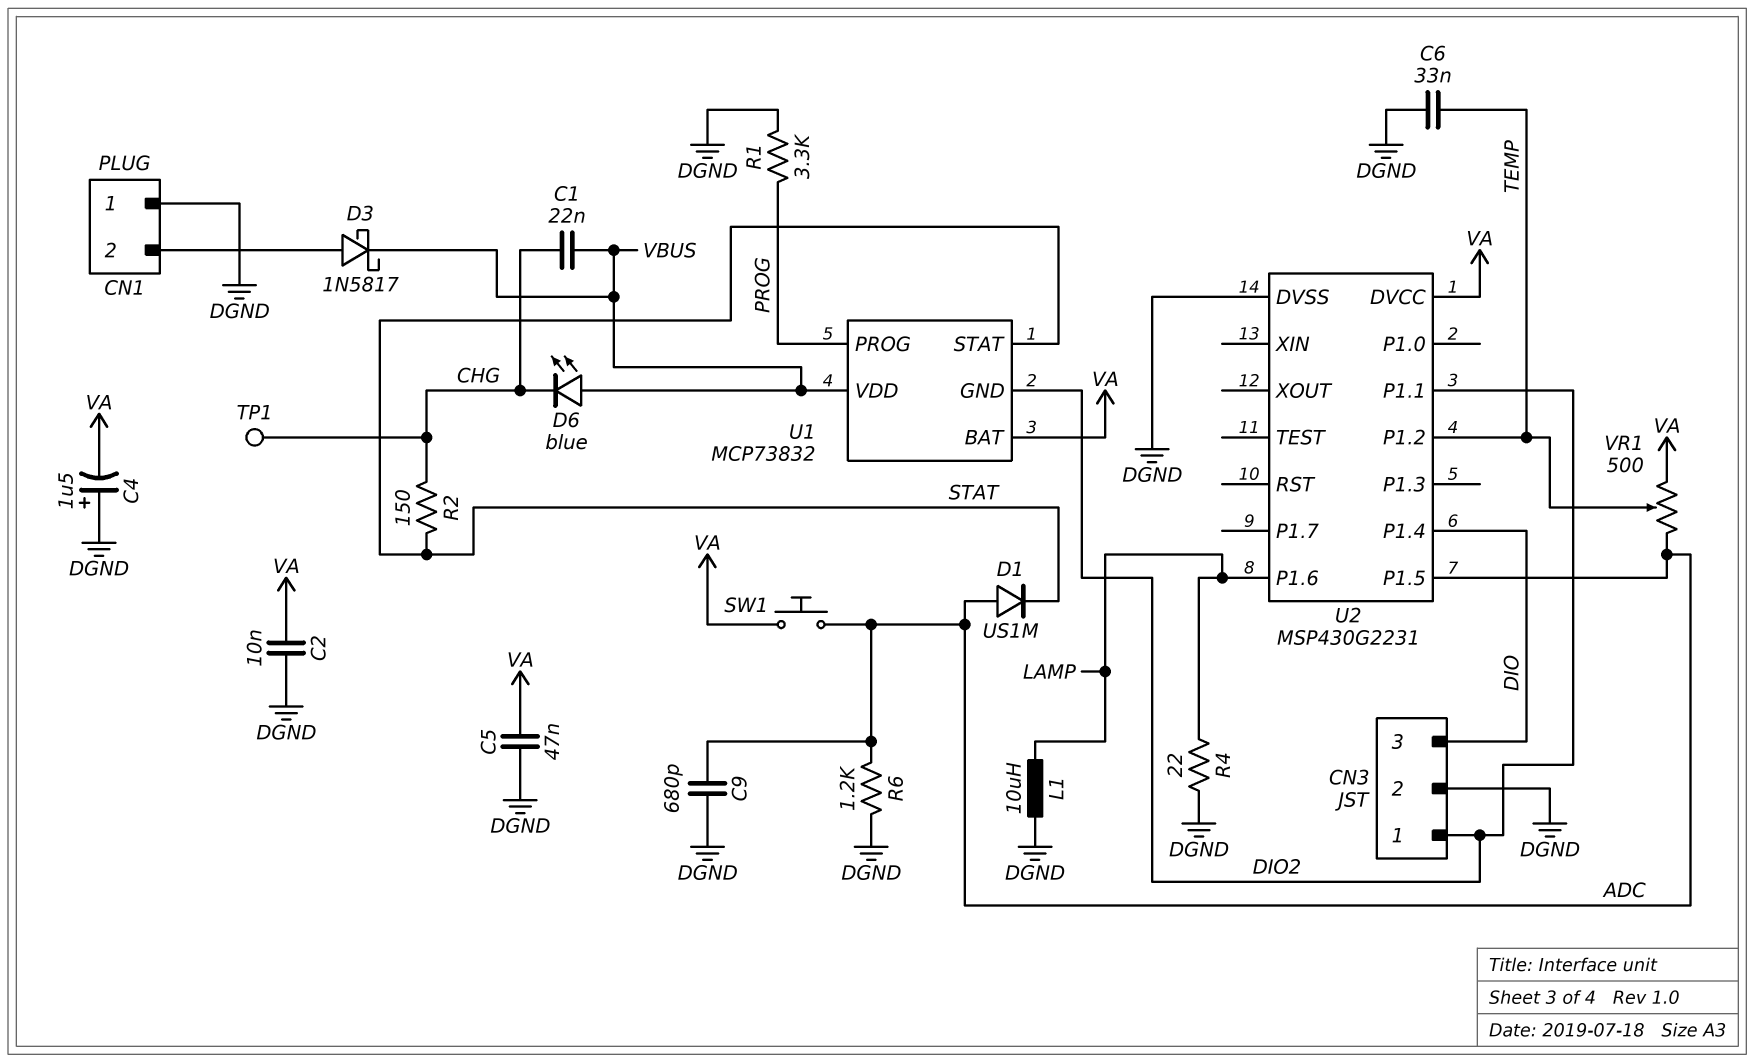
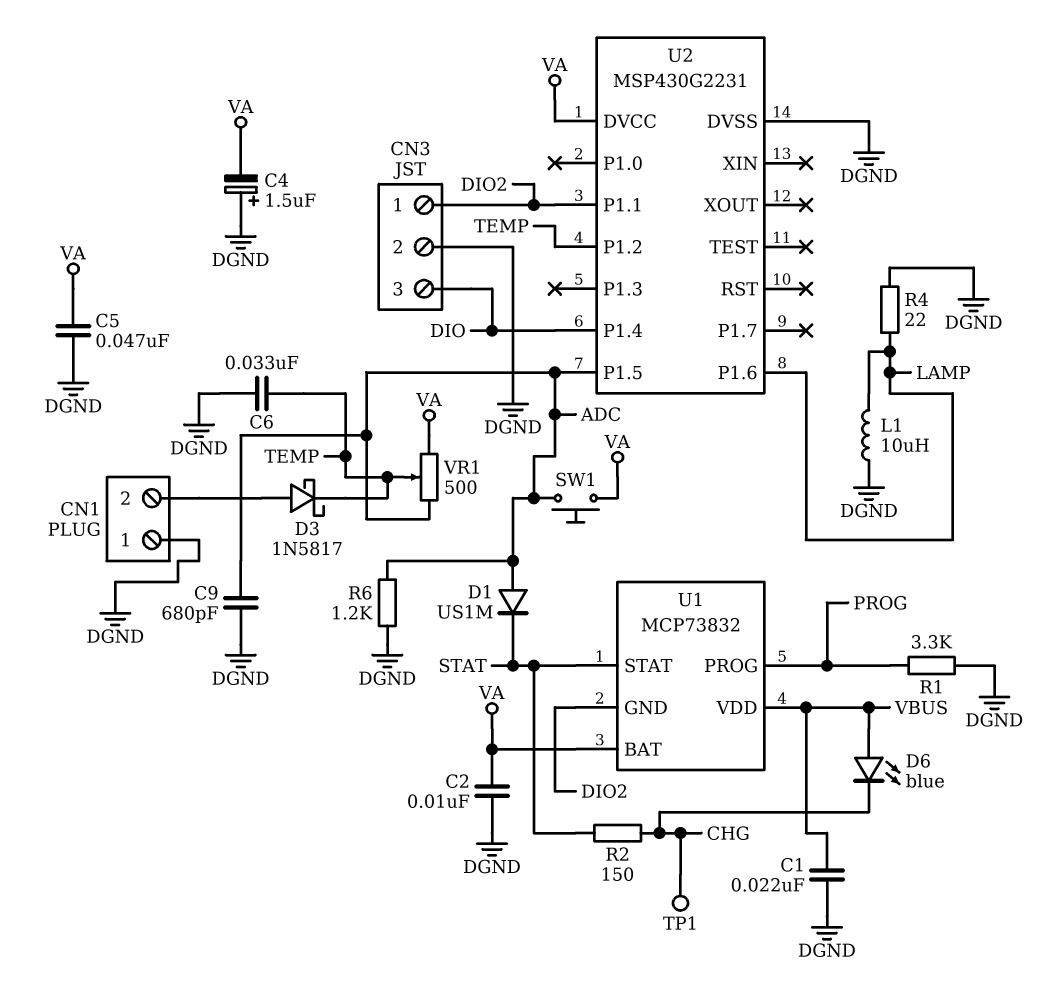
C1: 22nF (CHG, VBUS) -> 22nF (DGND, VBUS)
D3: schottky 1N5817 (A CN1/2, K VBUS) -> schottky 1N5817 (A CN1/2, K TEMP)

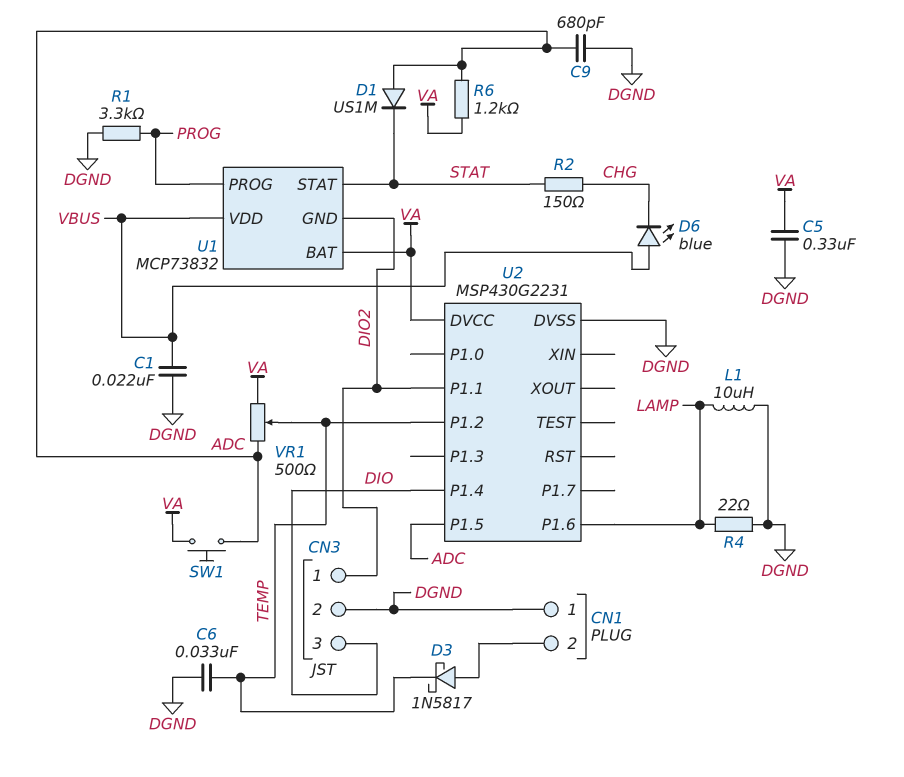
C2: 10nF (DGND, VA) -> none
C4: 1.5uF (plus DGND, minus VA) -> none
C5: 47nF (DGND, VA) -> 330nF (DGND, VA)
R6: 1.2k (ADC, DGND) -> 1.2k (ADC, VA)
TP1: test point (CHG) -> none

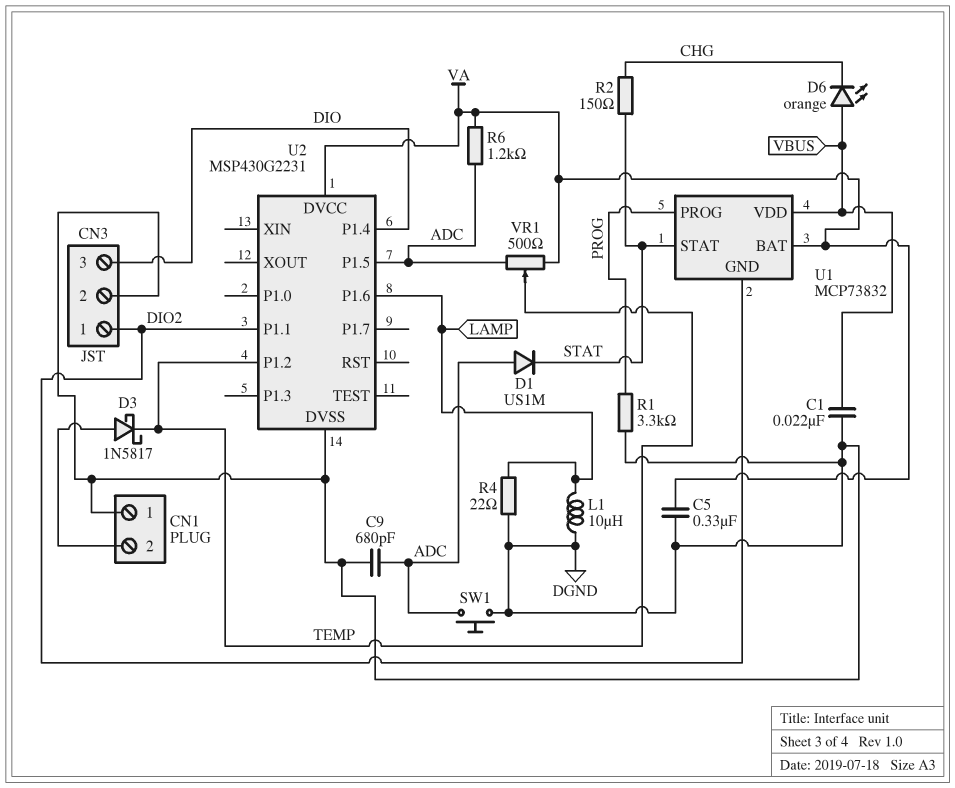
C6: 33nF (DGND, TEMP) -> none
D6: LED blue (A VBUS, K CHG) -> LED orange (A VBUS, K CHG)
SW1: button (ADC, VA) -> button (ADC, DGND)

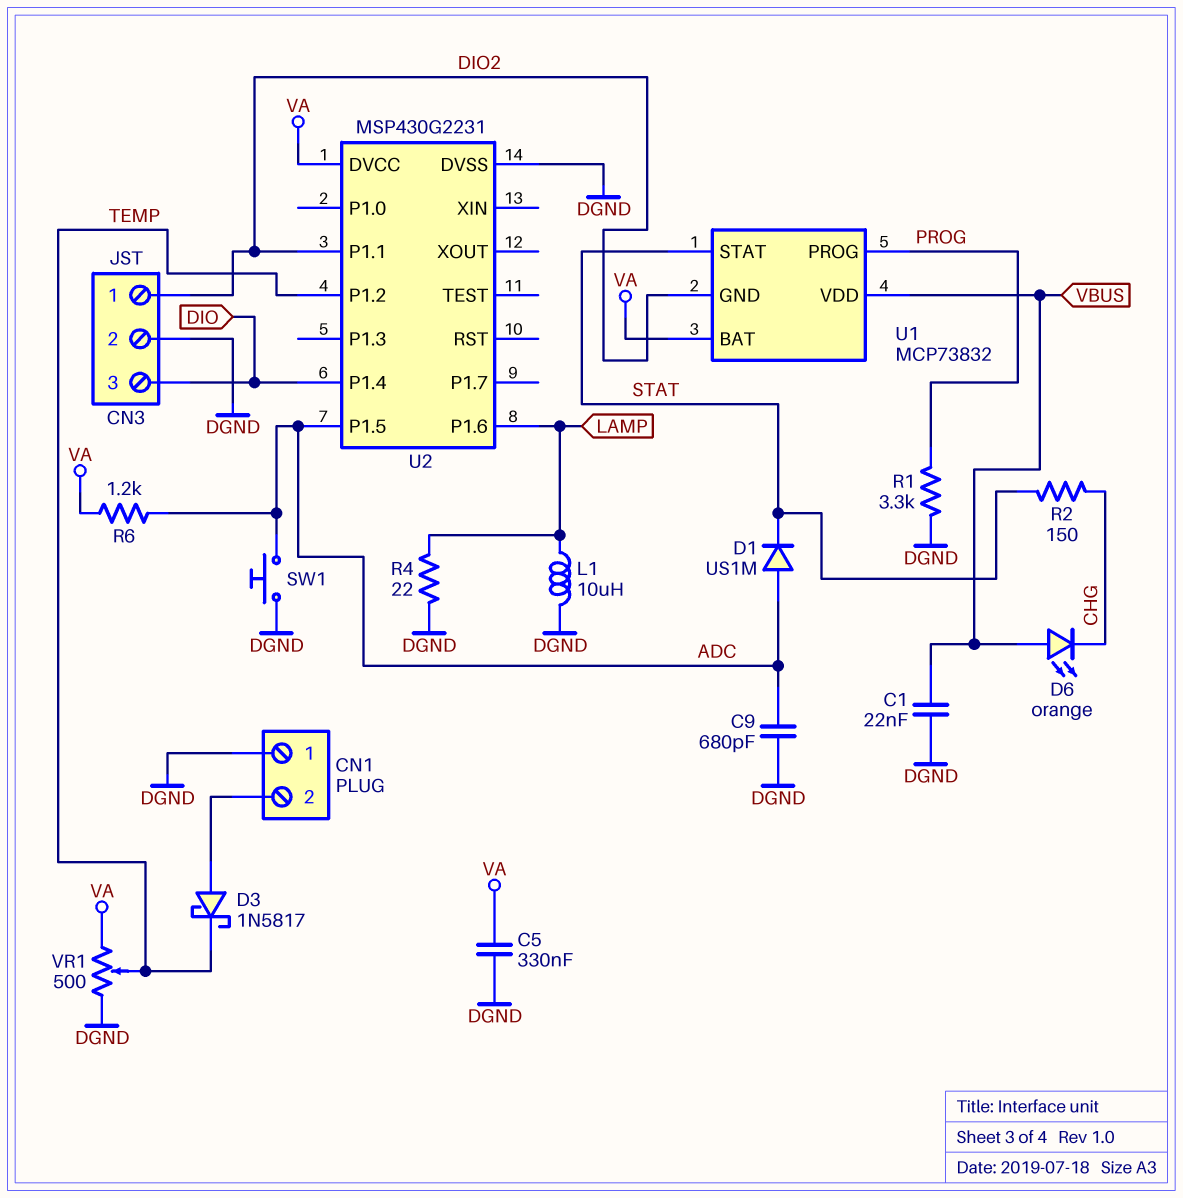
VR1: 500 (ADC, VA, wiper TEMP) -> 500 (DGND, VA, wiper TEMP)

